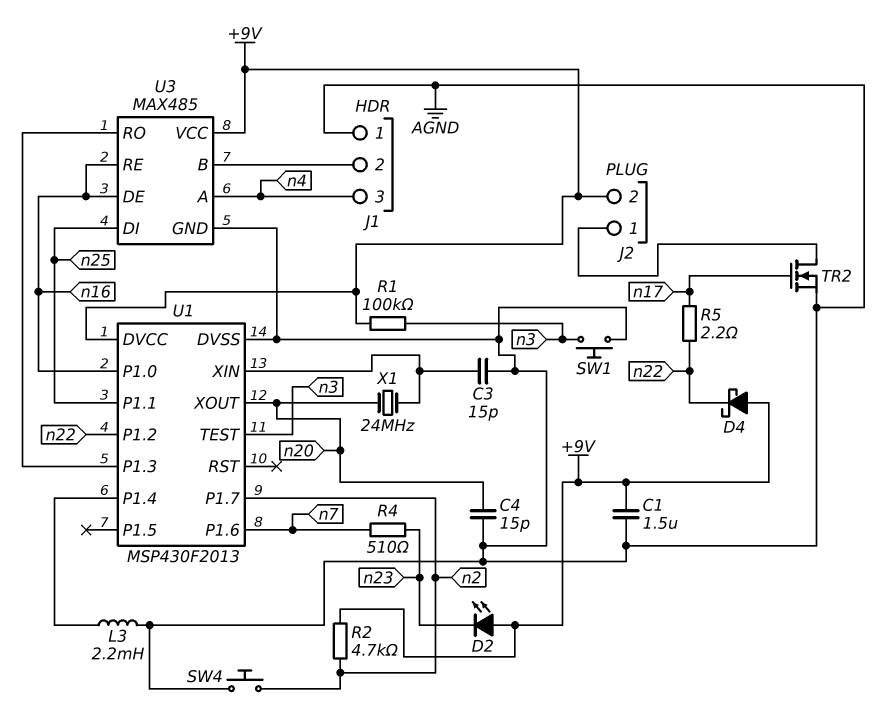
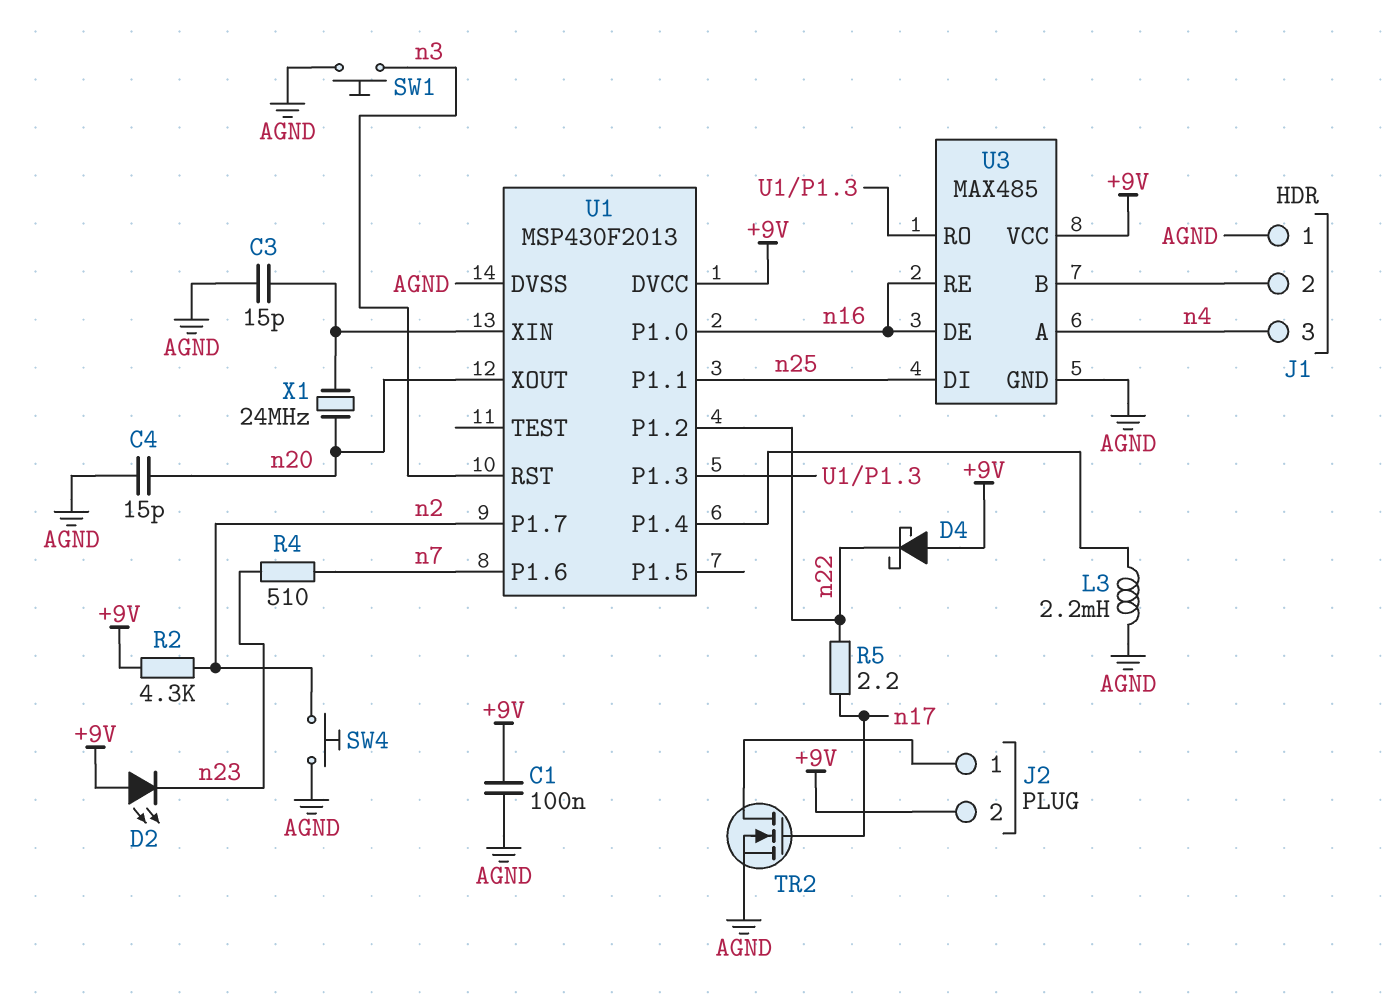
C1: 1.5uF (+9V, AGND) -> 100nF (+9V, AGND)
R1: 100k (+9V, n3) -> none
R2: 4.7k (+9V, n2) -> 4.3k (+9V, n2)
U1 pin RST: none -> n3
U1 pin TEST: n3 -> none

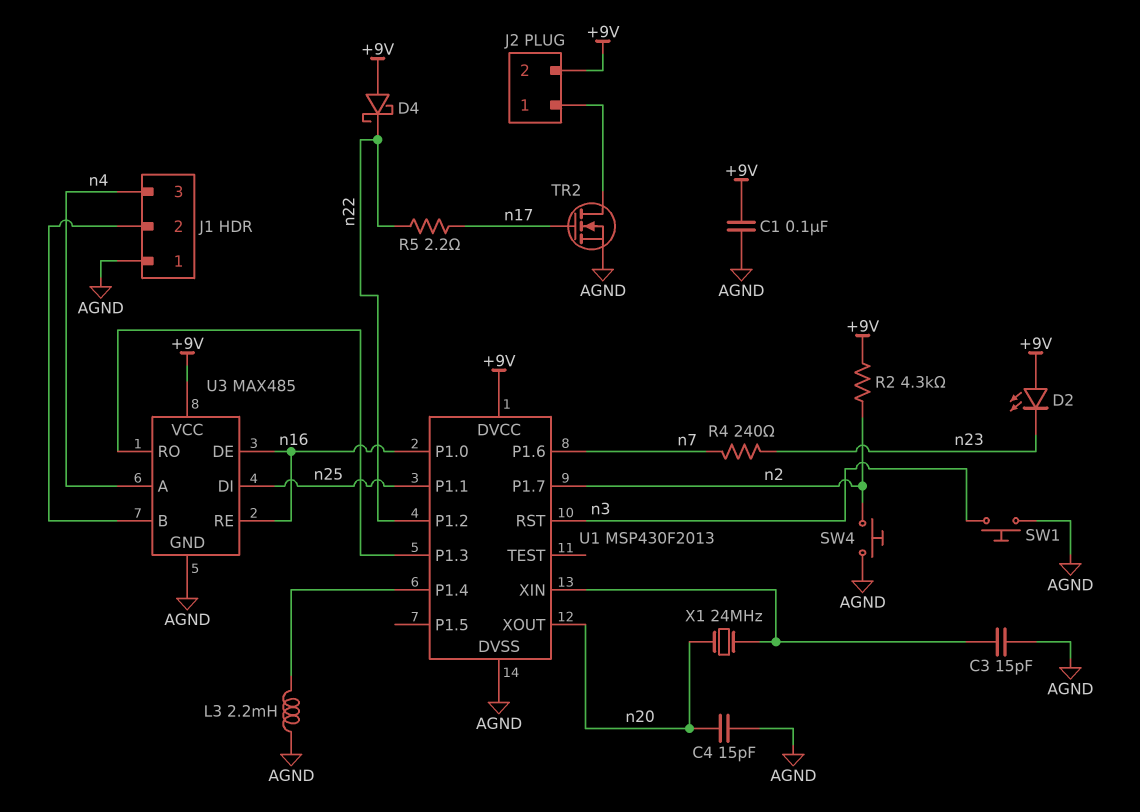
R4: 510 (n7, n23) -> 240 (n7, n23)

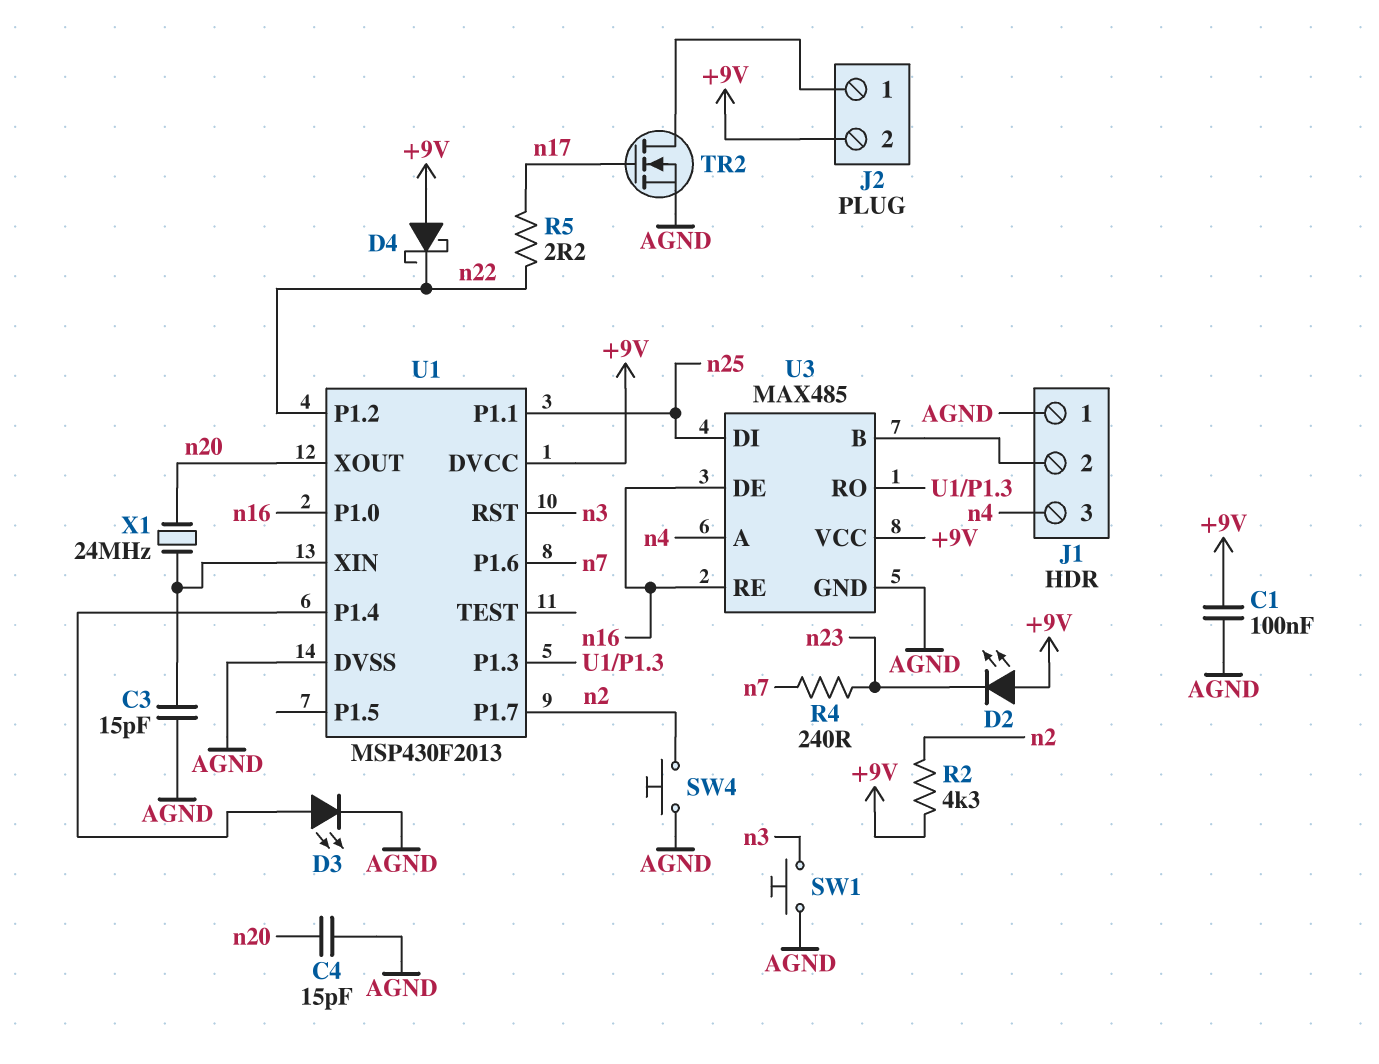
D3: none -> LED (A U1/P1.4, K AGND)
L3: 2.2mH (AGND, U1/P1.4) -> none

